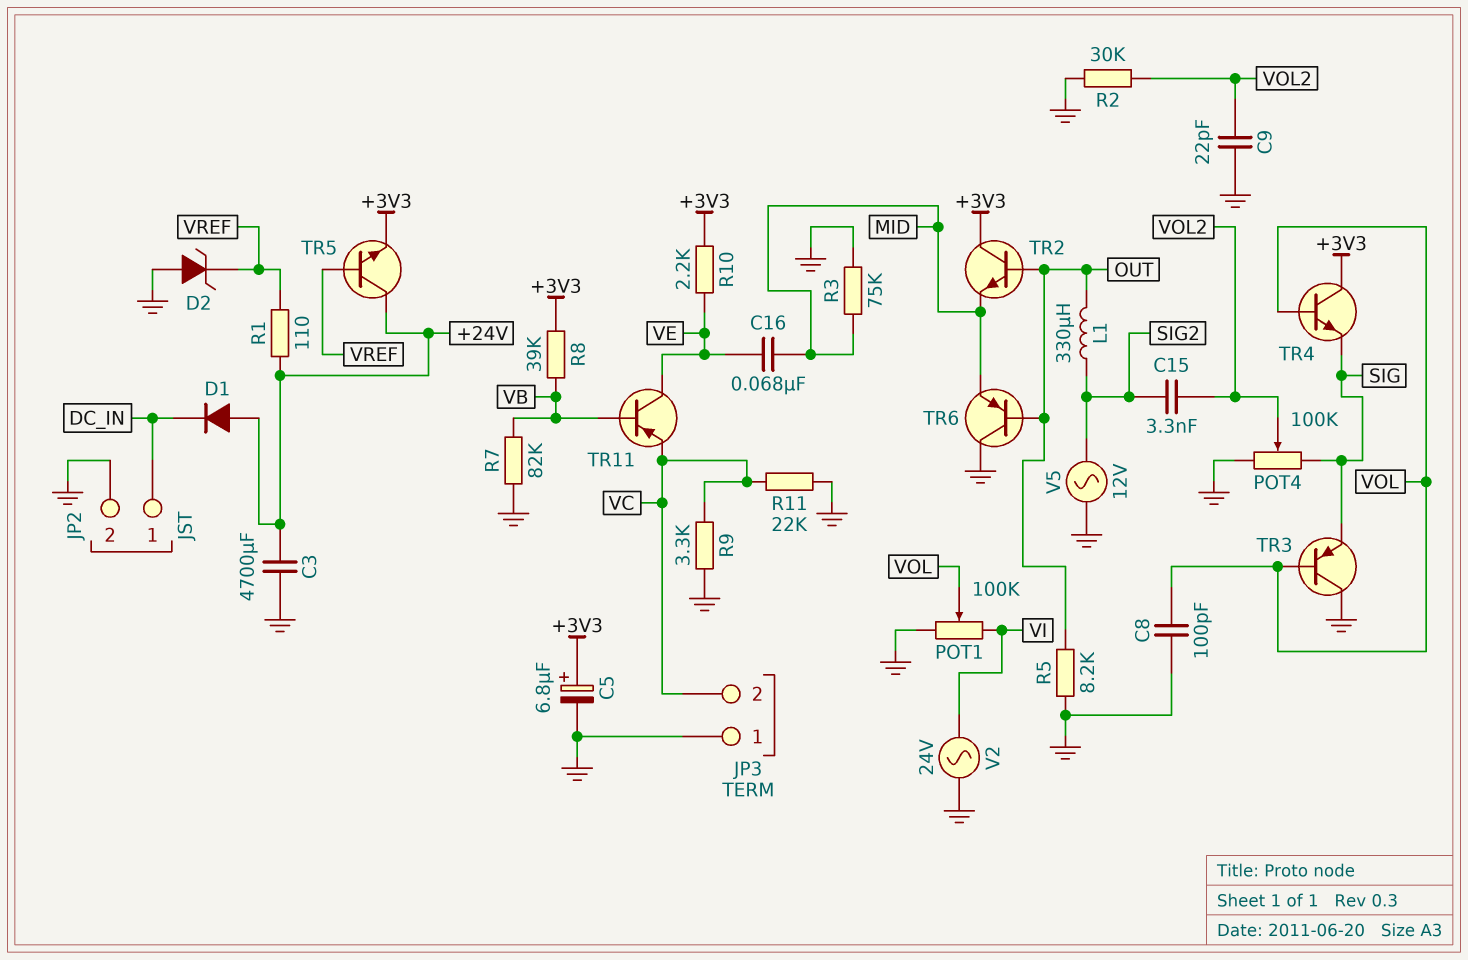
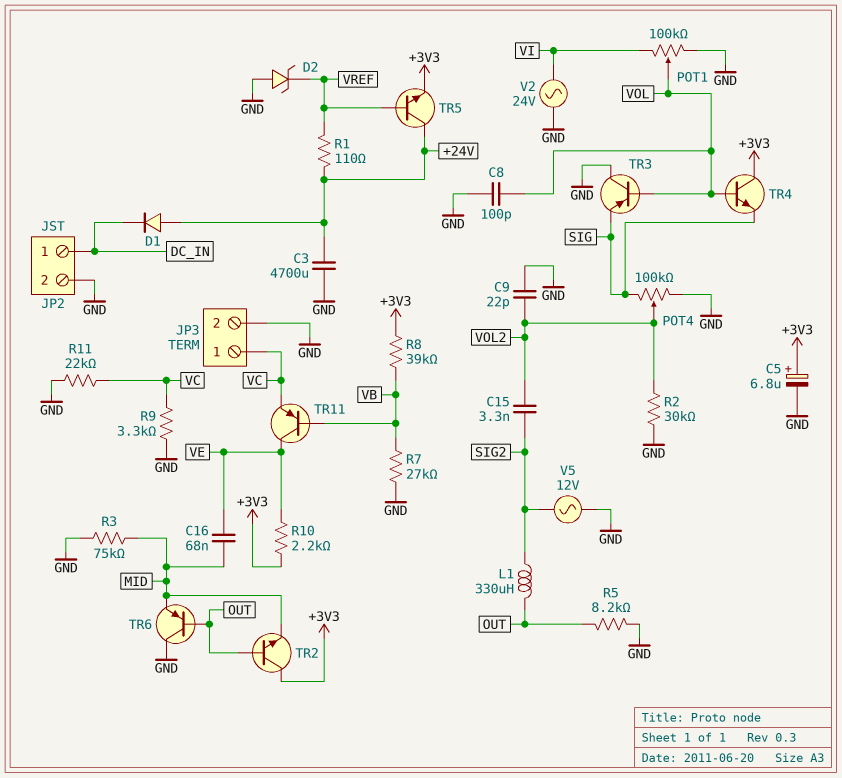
JP3 pin 1: GND -> VC
JP3 pin 2: VC -> GND
R7: 82k (GND, VB) -> 27k (GND, VB)

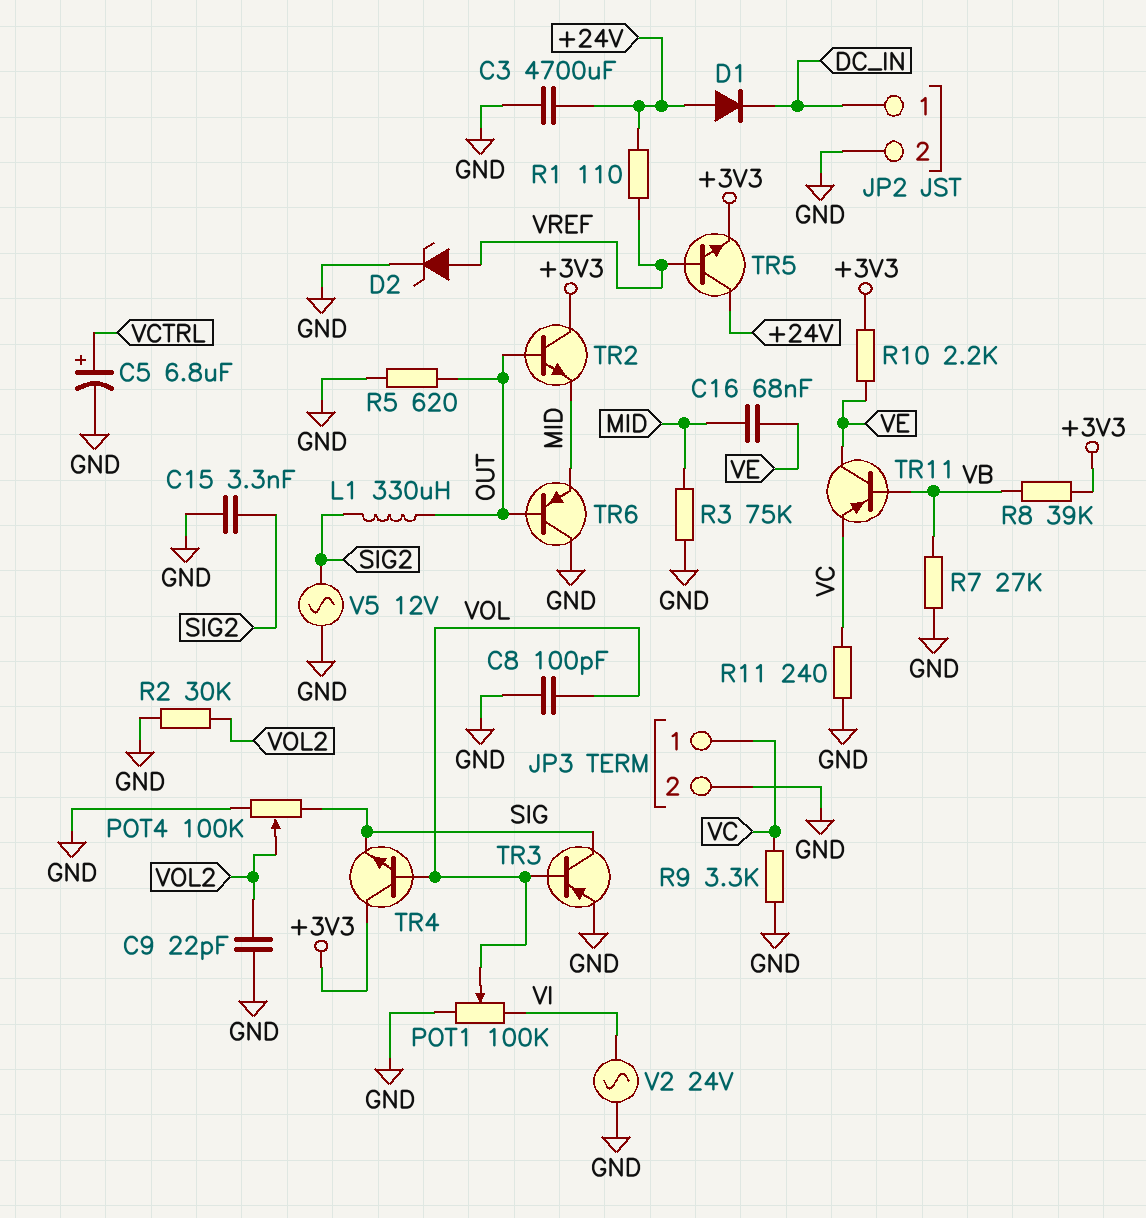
C5: 6.8uF (plus +3V3, minus GND) -> 6.8uF (plus VCTRL, minus GND)
C15: 3.3nF (SIG2, VOL2) -> 3.3nF (GND, SIG2)
D2: zener (A GND, K VREF) -> zener (A VREF, K GND)
R5: 8.2k (GND, OUT) -> 620 (GND, OUT)
R11: 22k (GND, VC) -> 240 (GND, VC)
TR3: PNP (B VOL, C GND, E SIG) -> PNP (B VOL, C SIG, E GND)

